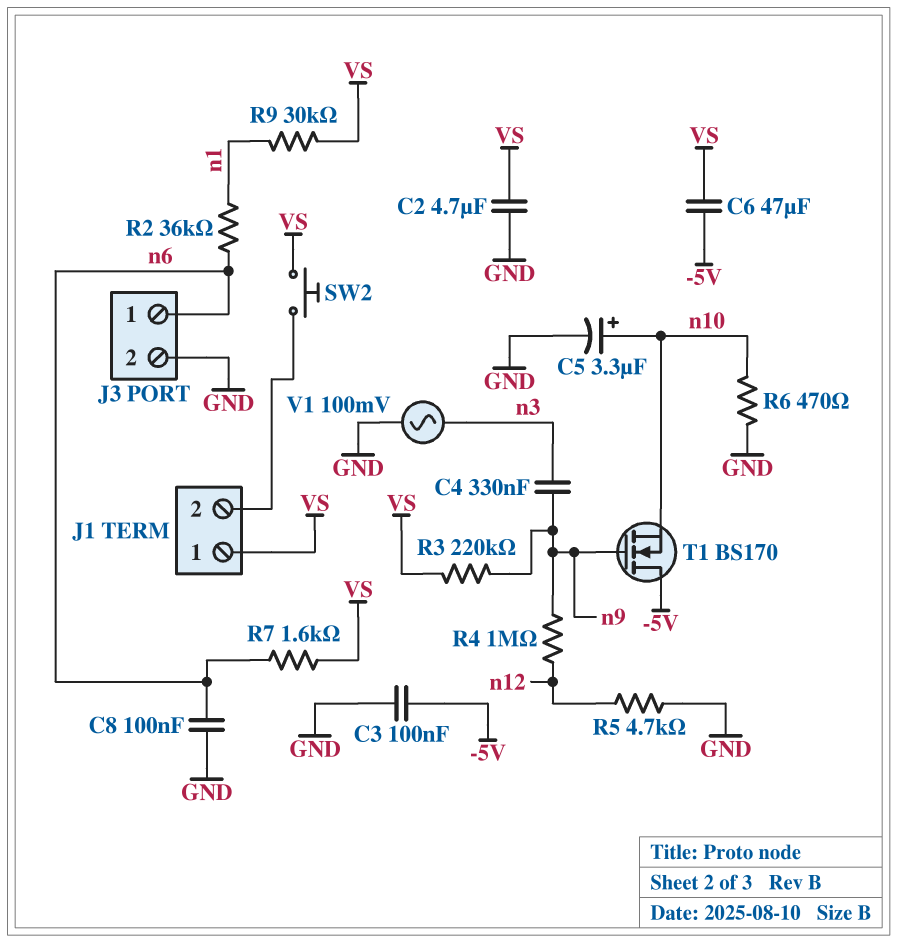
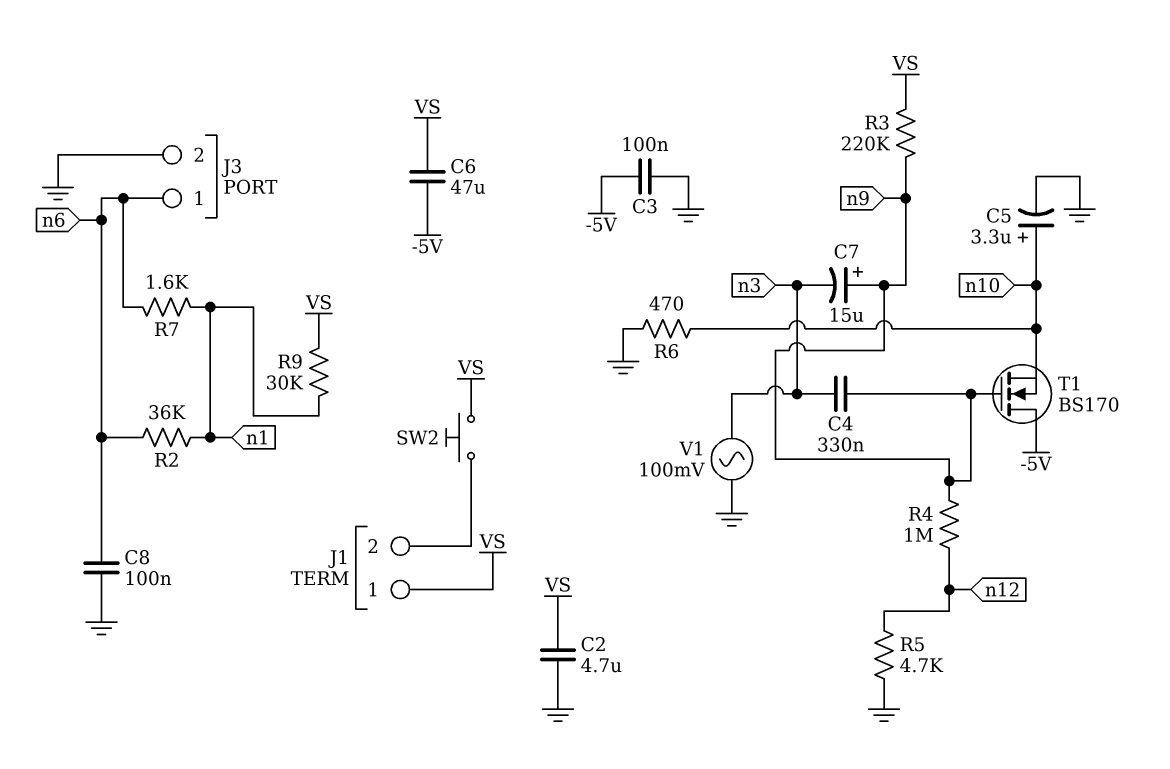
C7: none -> 15uF (plus n9, minus n3)
R7: 1.6k (VS, n6) -> 1.6k (n1, n6)

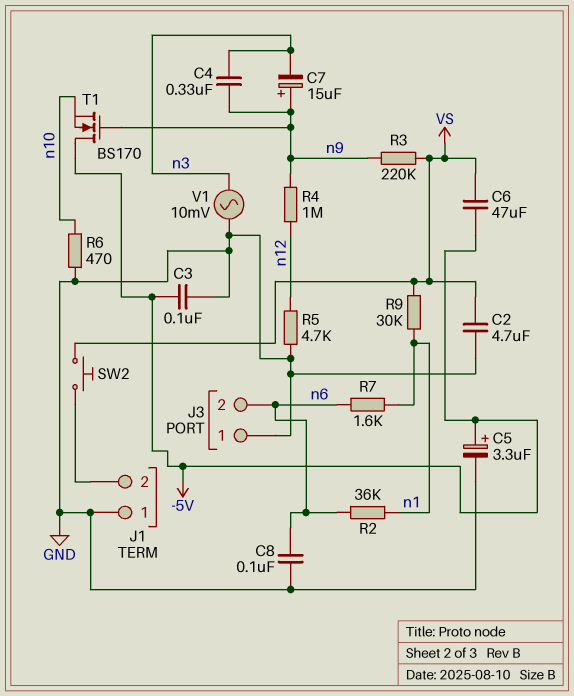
C5: 3.3uF (plus n10, minus GND) -> 3.3uF (plus -5V, minus GND)
J1 pin 1: VS -> GND
J3 pin 1: n6 -> GND
J3 pin 2: GND -> n6
V1: AC 100mV (GND, n3) -> AC 10mV (GND, n3)

